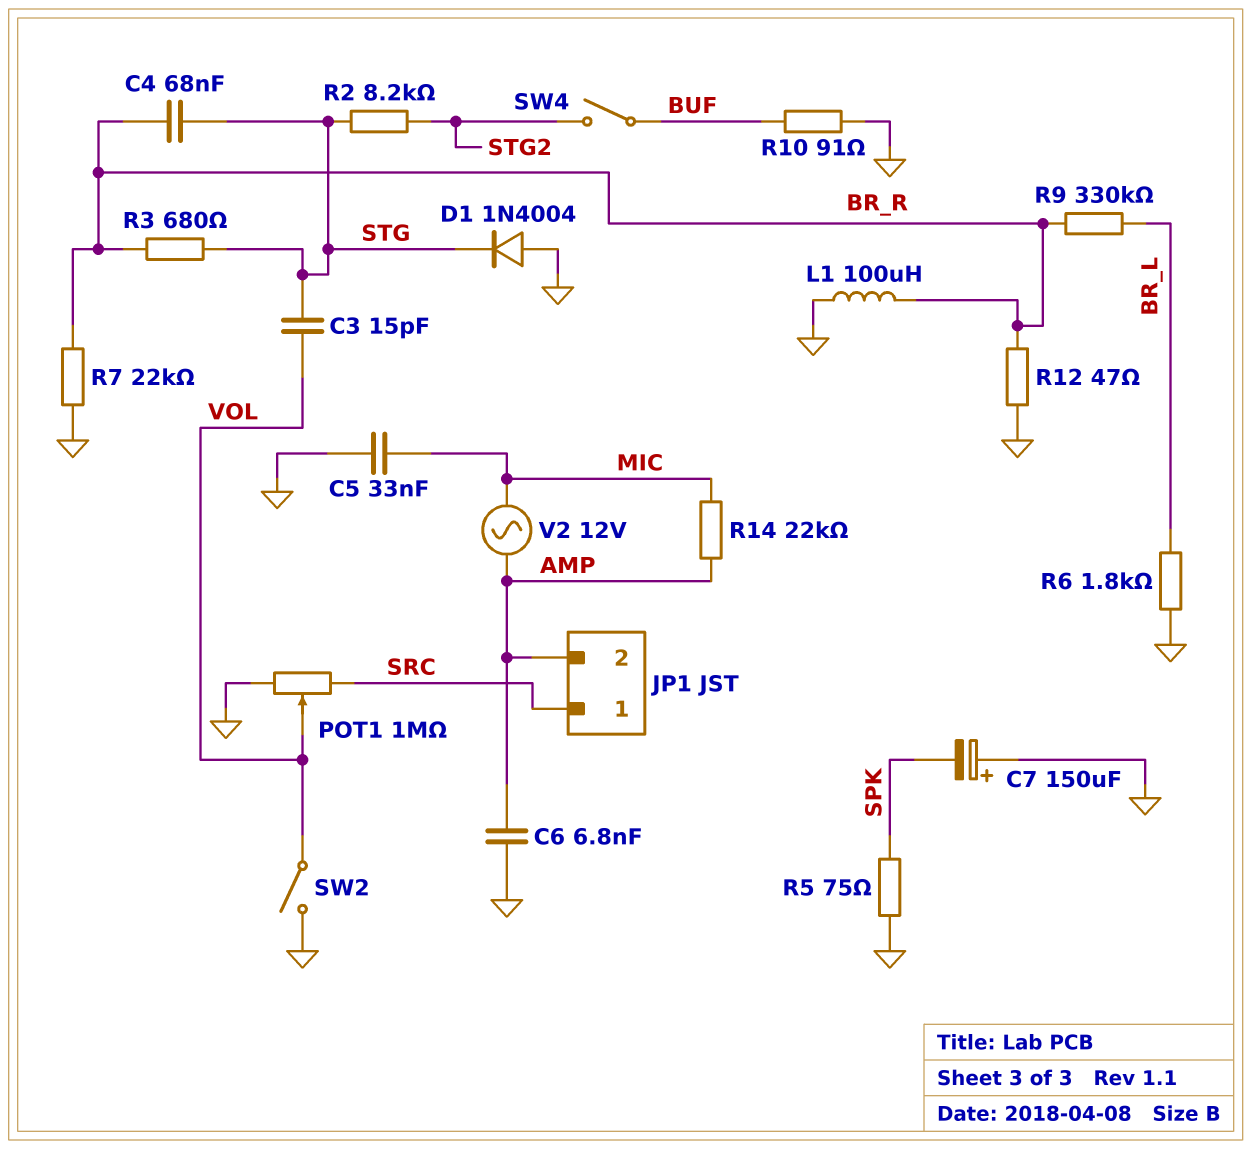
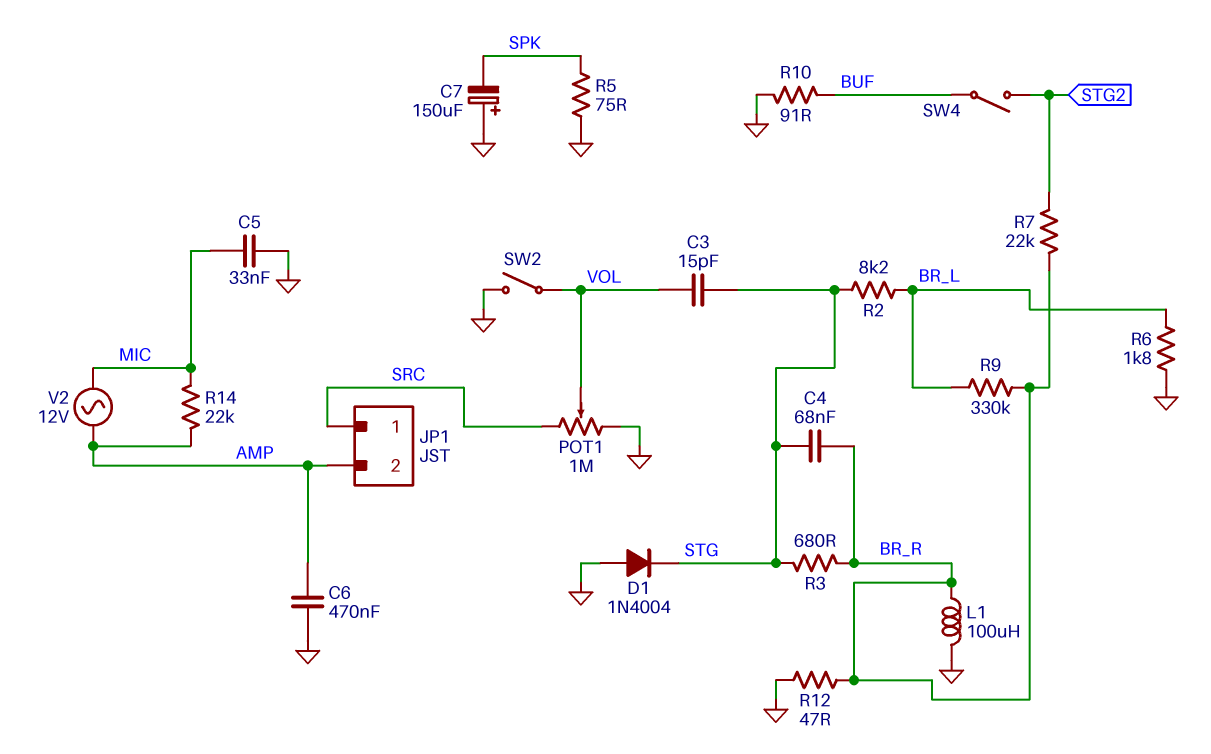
C6: 6.8nF (AMP, GND) -> 470nF (AMP, GND)
R2: 8.2k (STG, STG2) -> 8.2k (BR_L, STG)
R7: 22k (BR_R, GND) -> 22k (BR_R, STG2)

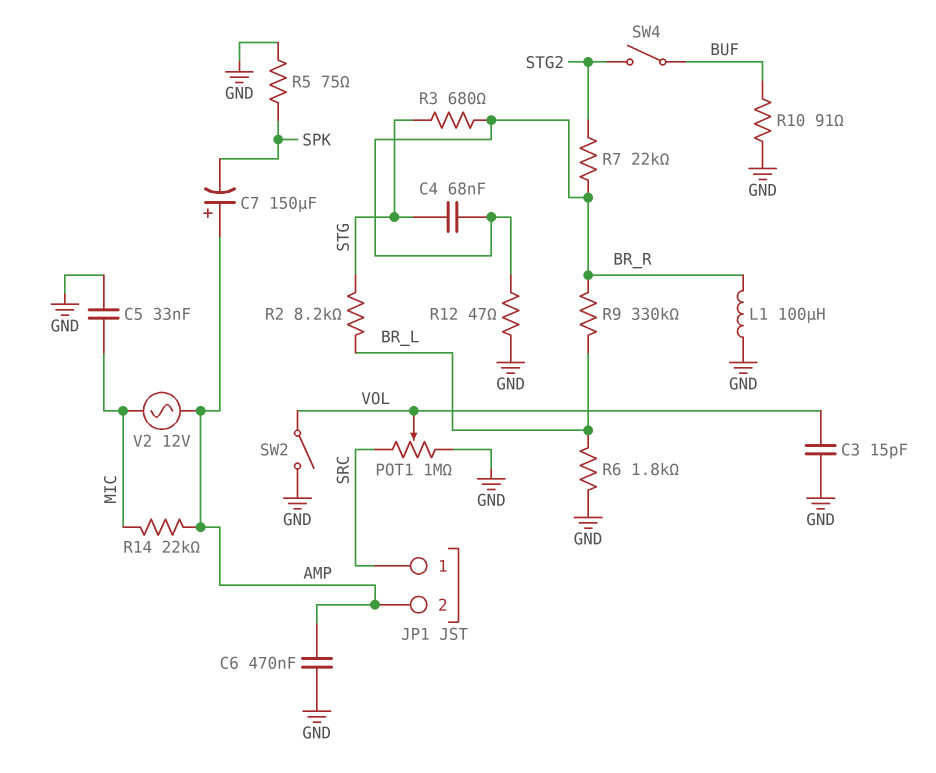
C3: 15pF (STG, VOL) -> 15pF (GND, VOL)
C7: 150uF (plus GND, minus SPK) -> 150uF (plus AMP, minus SPK)
D1: diode 1N4004 (A GND, K STG) -> none

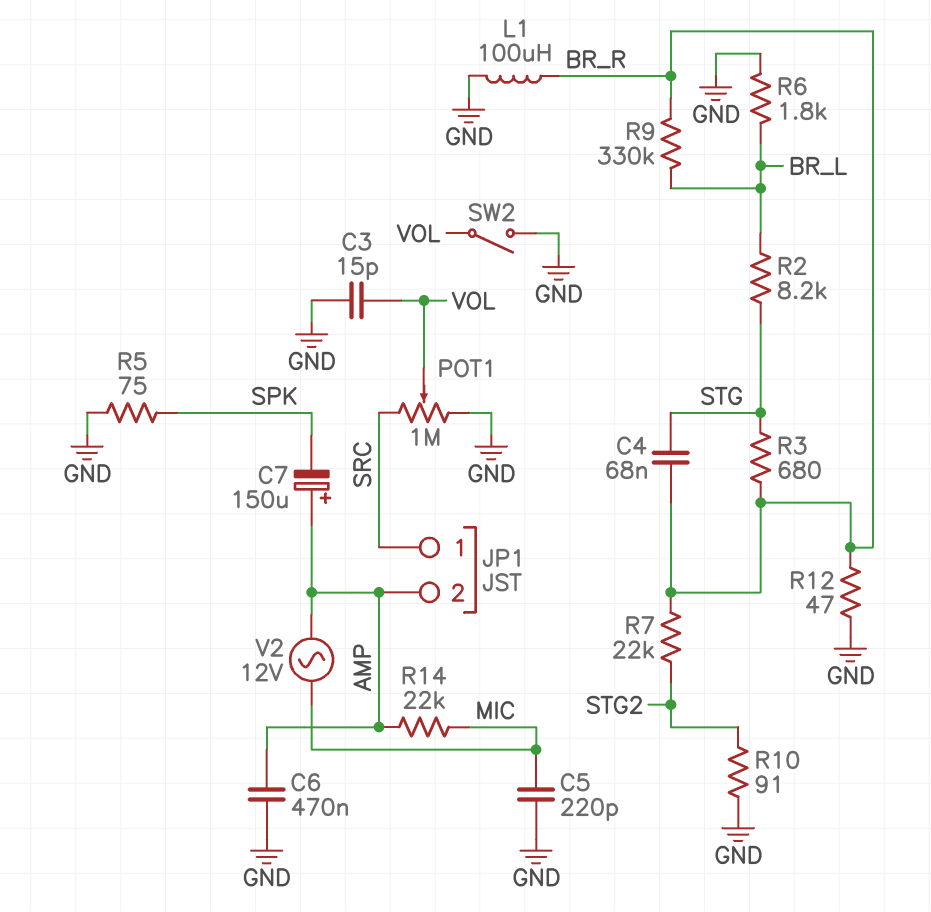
C5: 33nF (GND, MIC) -> 220pF (GND, MIC)
R10: 91 (BUF, GND) -> 91 (GND, STG2)
SW4: switch (BUF, STG2) -> none

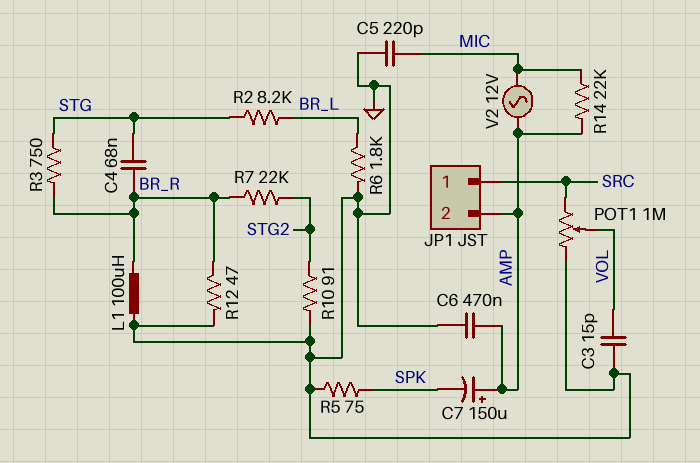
R3: 680 (BR_R, STG) -> 750 (BR_R, STG)
R9: 330k (BR_L, BR_R) -> none
SW2: switch (GND, VOL) -> none

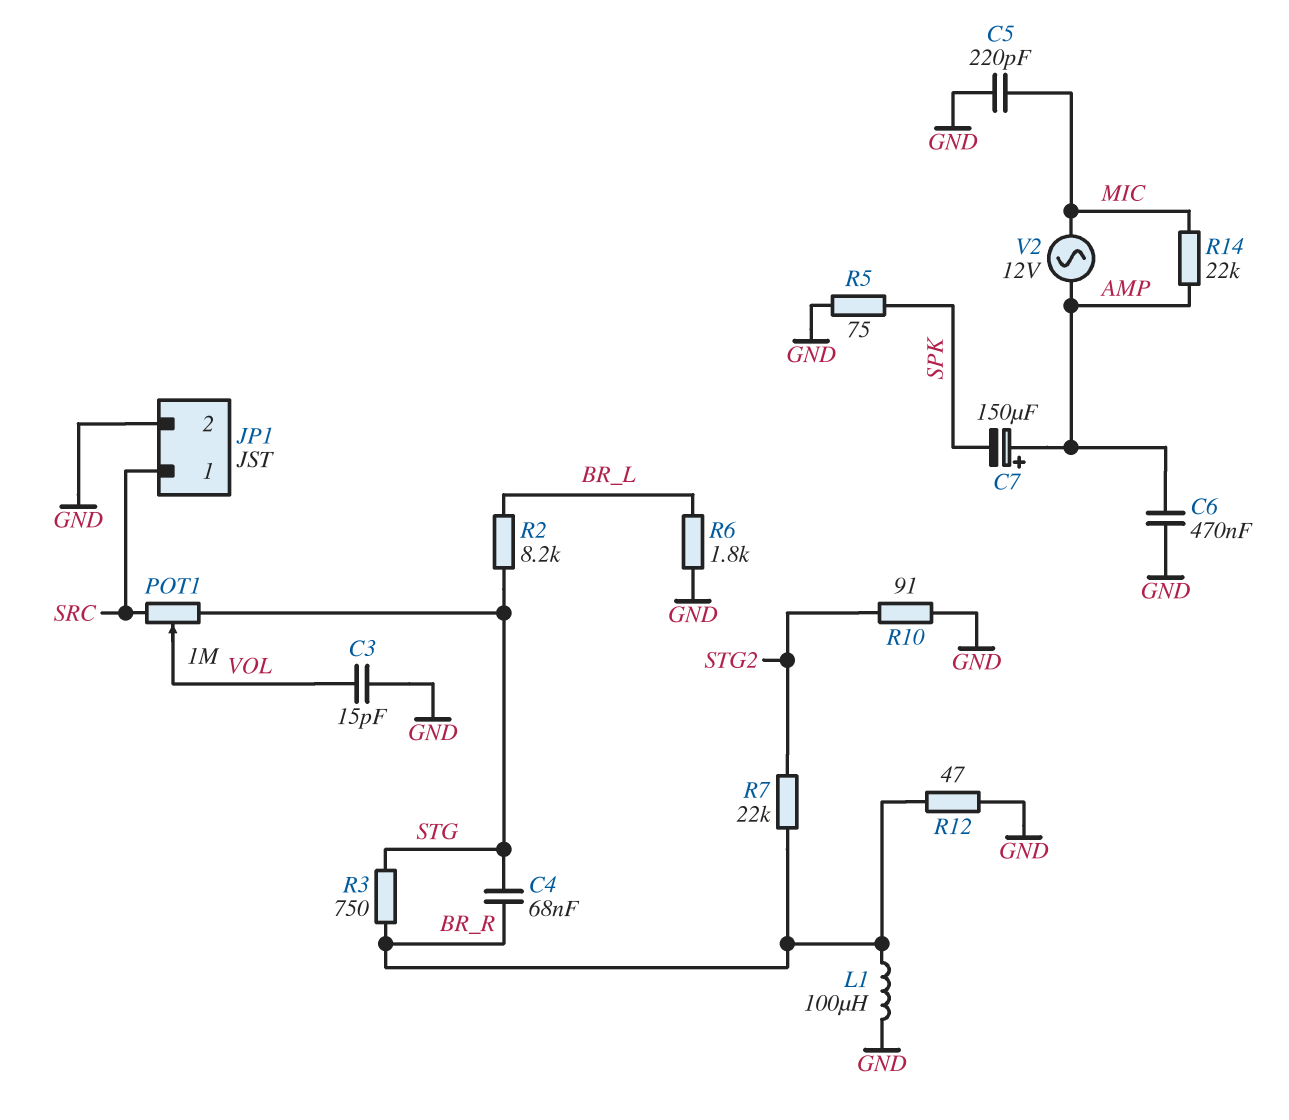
JP1 pin 2: AMP -> GND
POT1: 1M (GND, SRC, wiper VOL) -> 1M (SRC, STG, wiper VOL)

